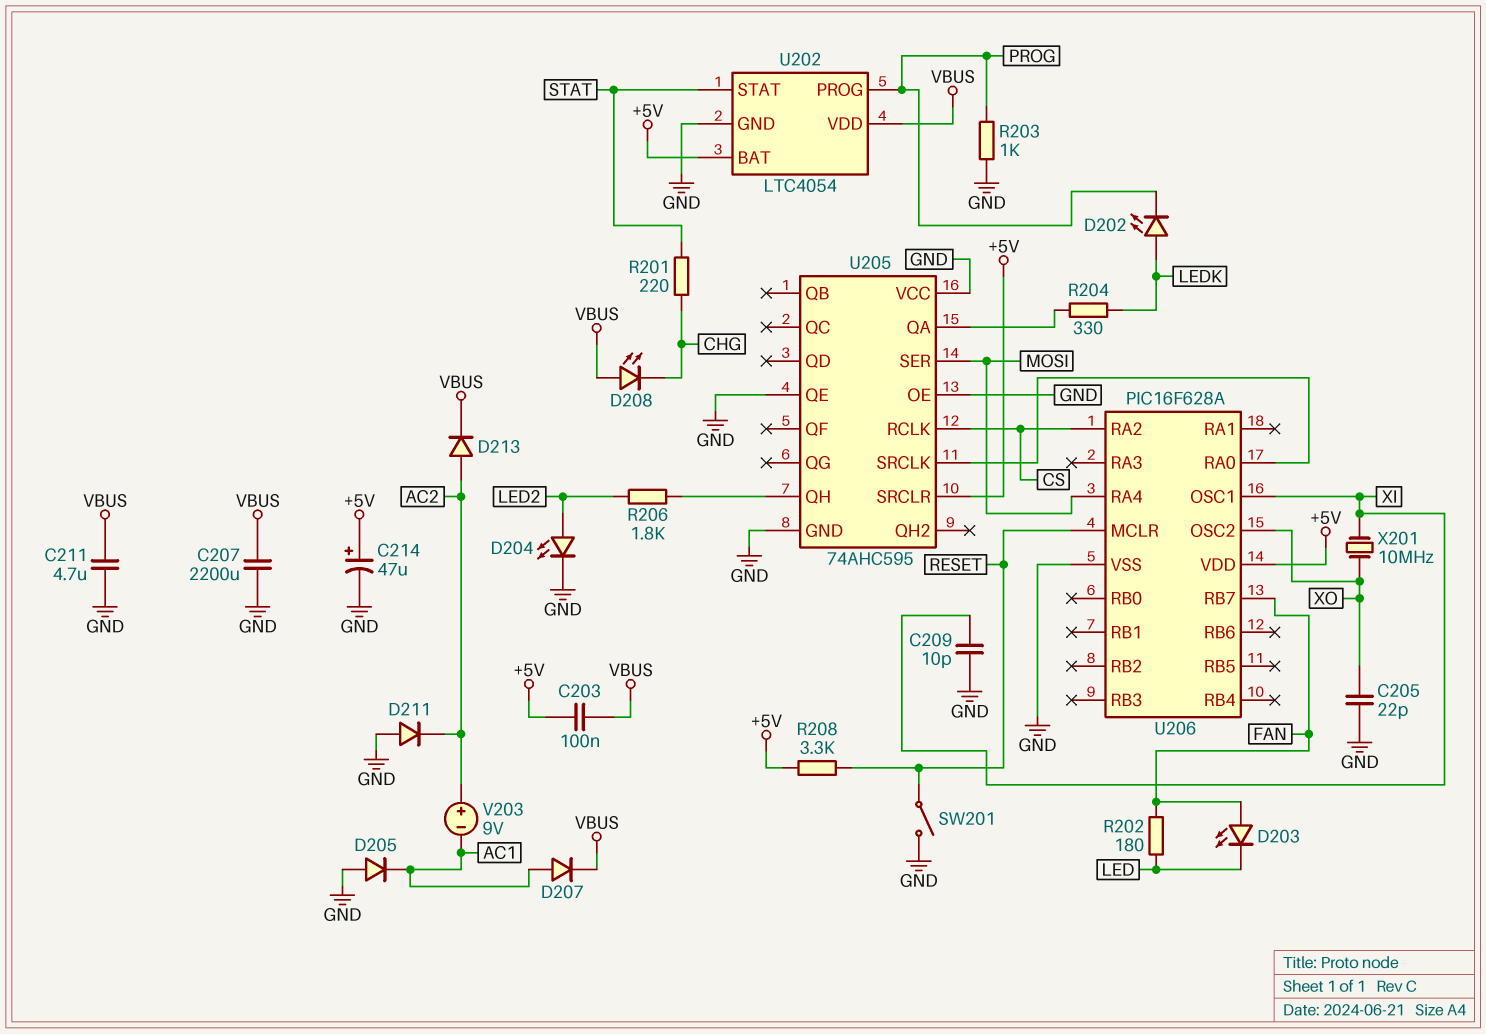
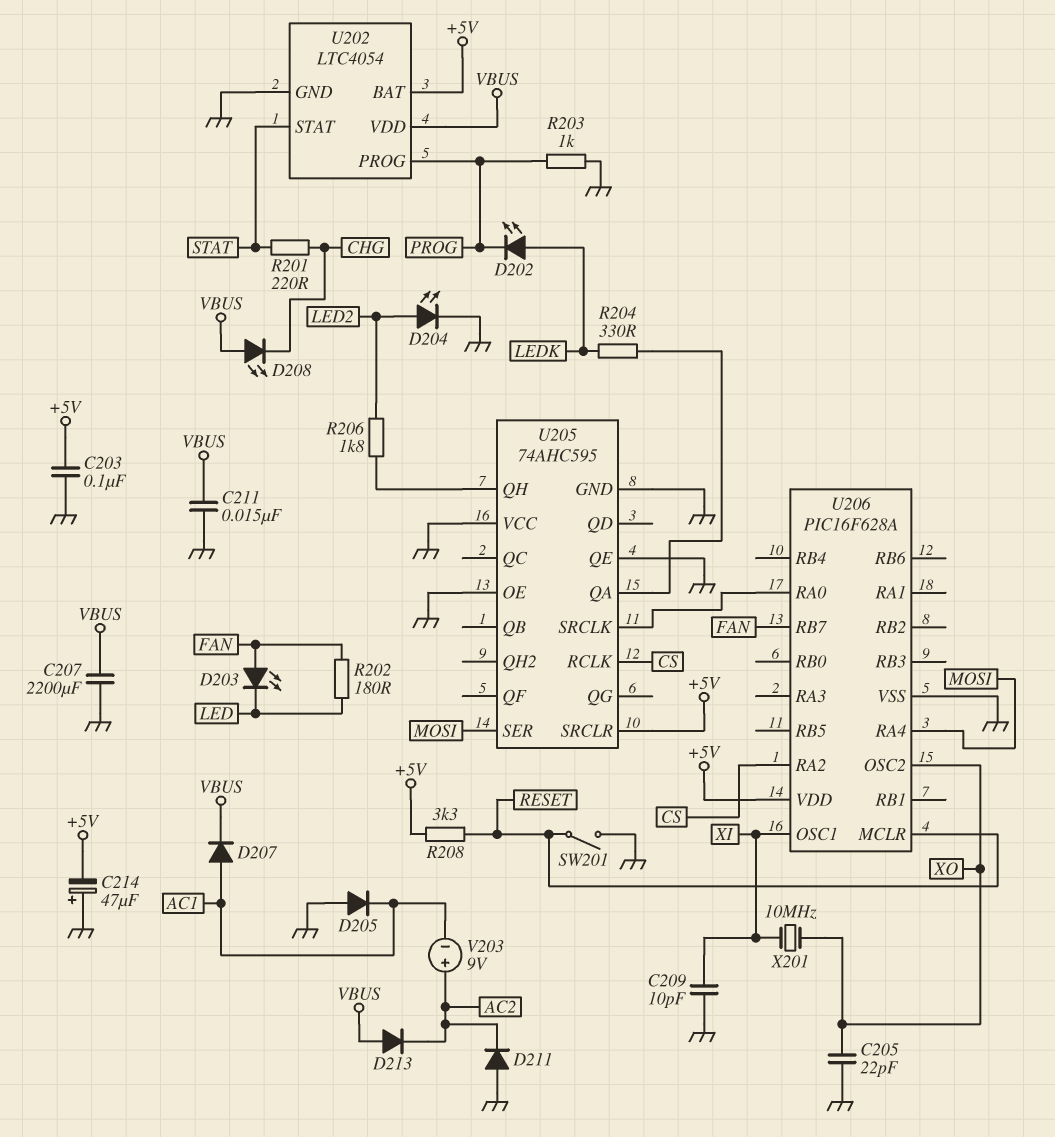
C203: 100nF (+5V, VBUS) -> 100nF (+5V, GND)
C211: 4.7uF (GND, VBUS) -> 15nF (GND, VBUS)
C214: 47uF (plus +5V, minus GND) -> 47uF (plus GND, minus +5V)
D213: diode (A AC2, K VBUS) -> diode (A VBUS, K AC2)

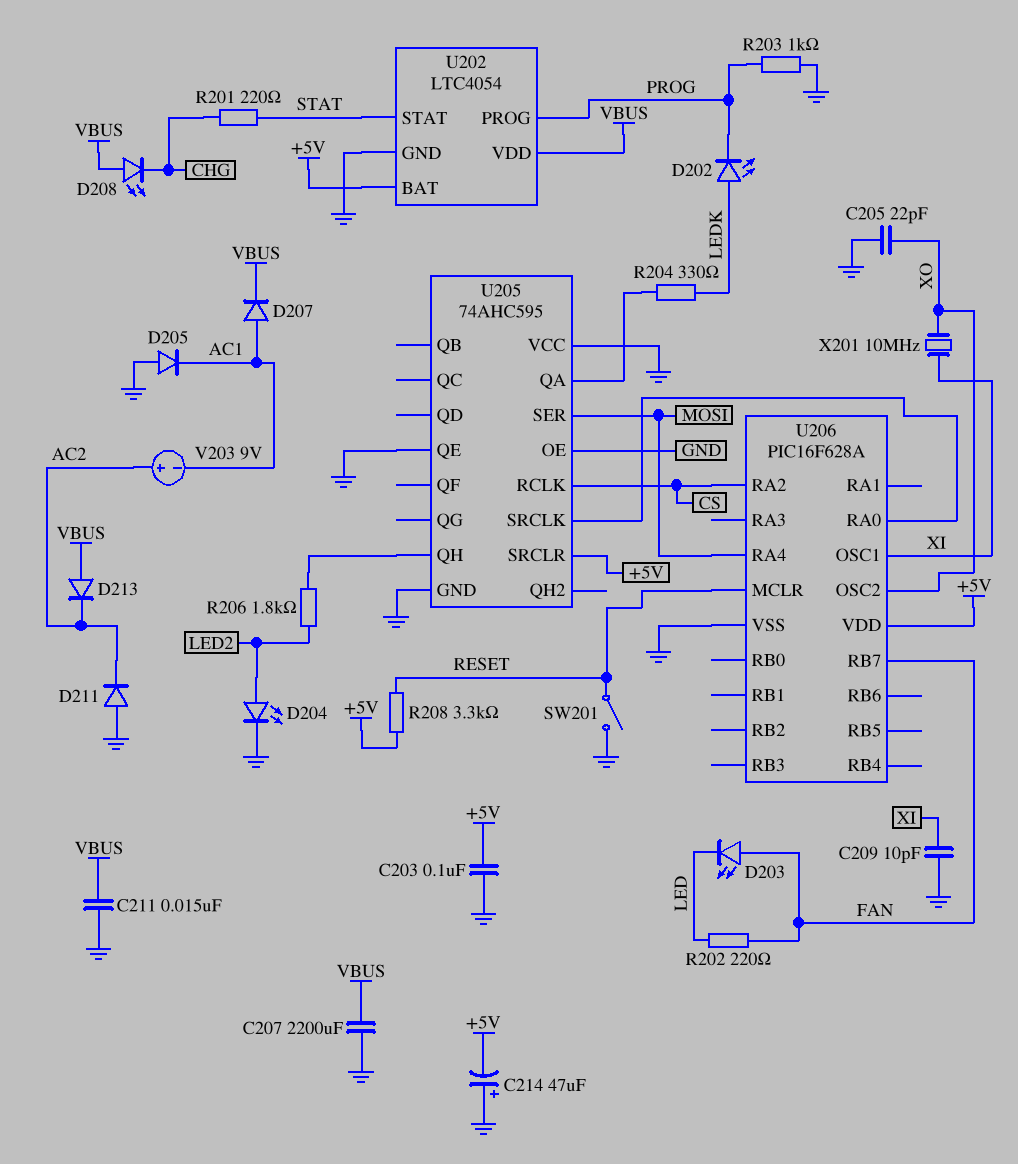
R202: 180 (FAN, LED) -> 220 (FAN, LED)

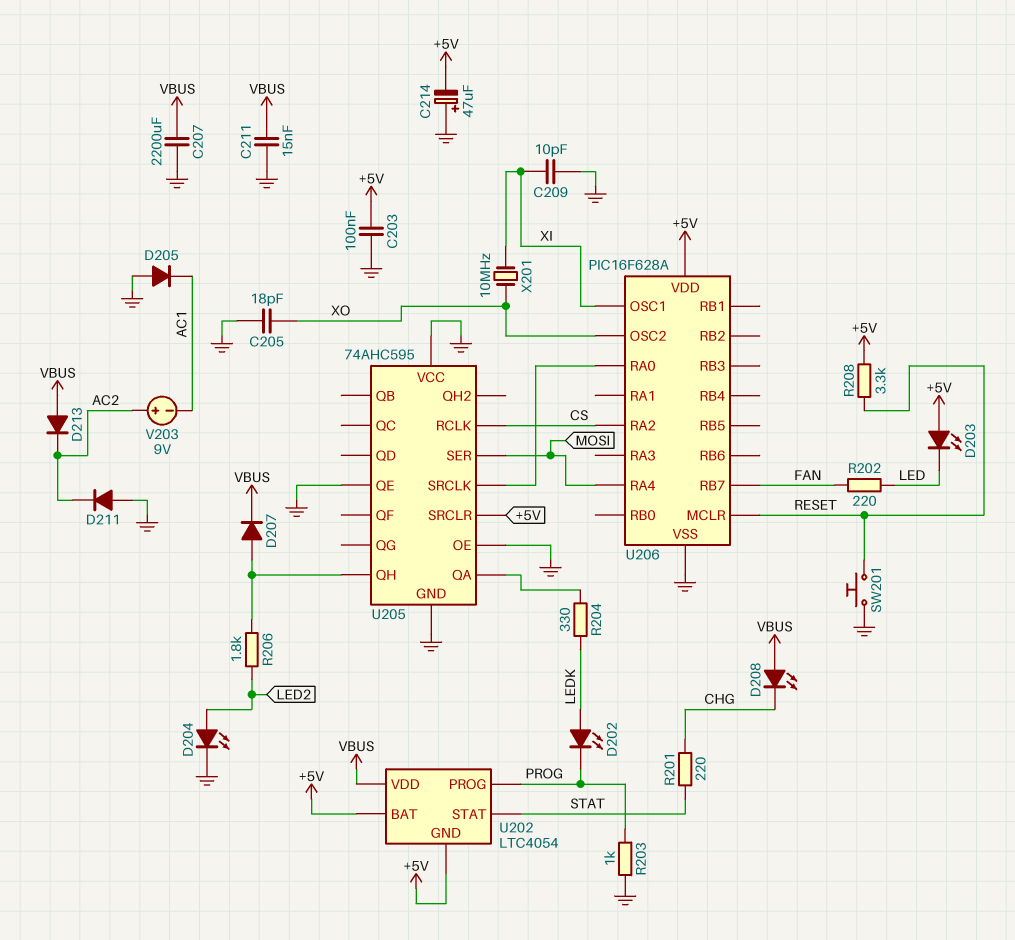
C205: 22pF (GND, XO) -> 18pF (GND, XO)
D203: LED (A FAN, K LED) -> LED (A +5V, K LED)
D207: diode (A AC1, K VBUS) -> diode (A U205/QH, K VBUS)
SW201: switch (GND, RESET) -> button (GND, RESET)
U202 pin GND: GND -> +5V

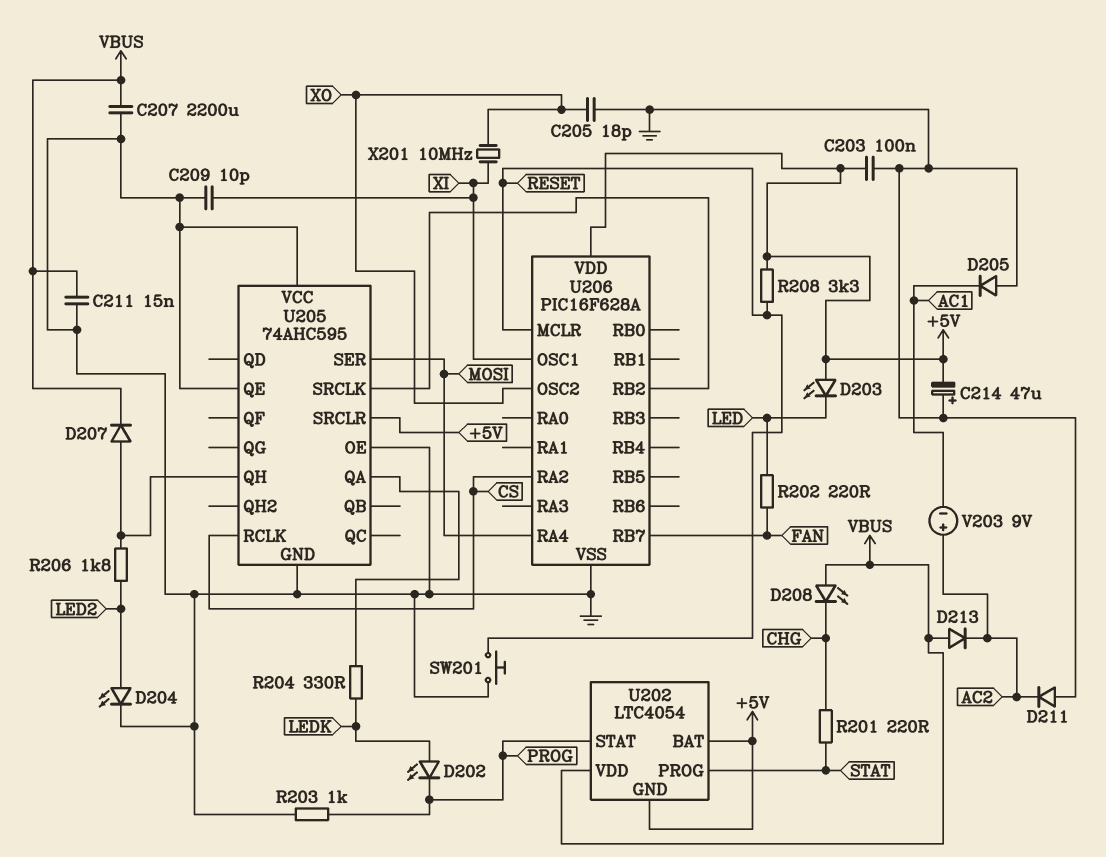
U202 pin PROG: PROG -> STAT
U202 pin STAT: STAT -> PROG
U206 pin RA0: U205/SRCLK -> none
U206 pin RB2: none -> U205/SRCLK

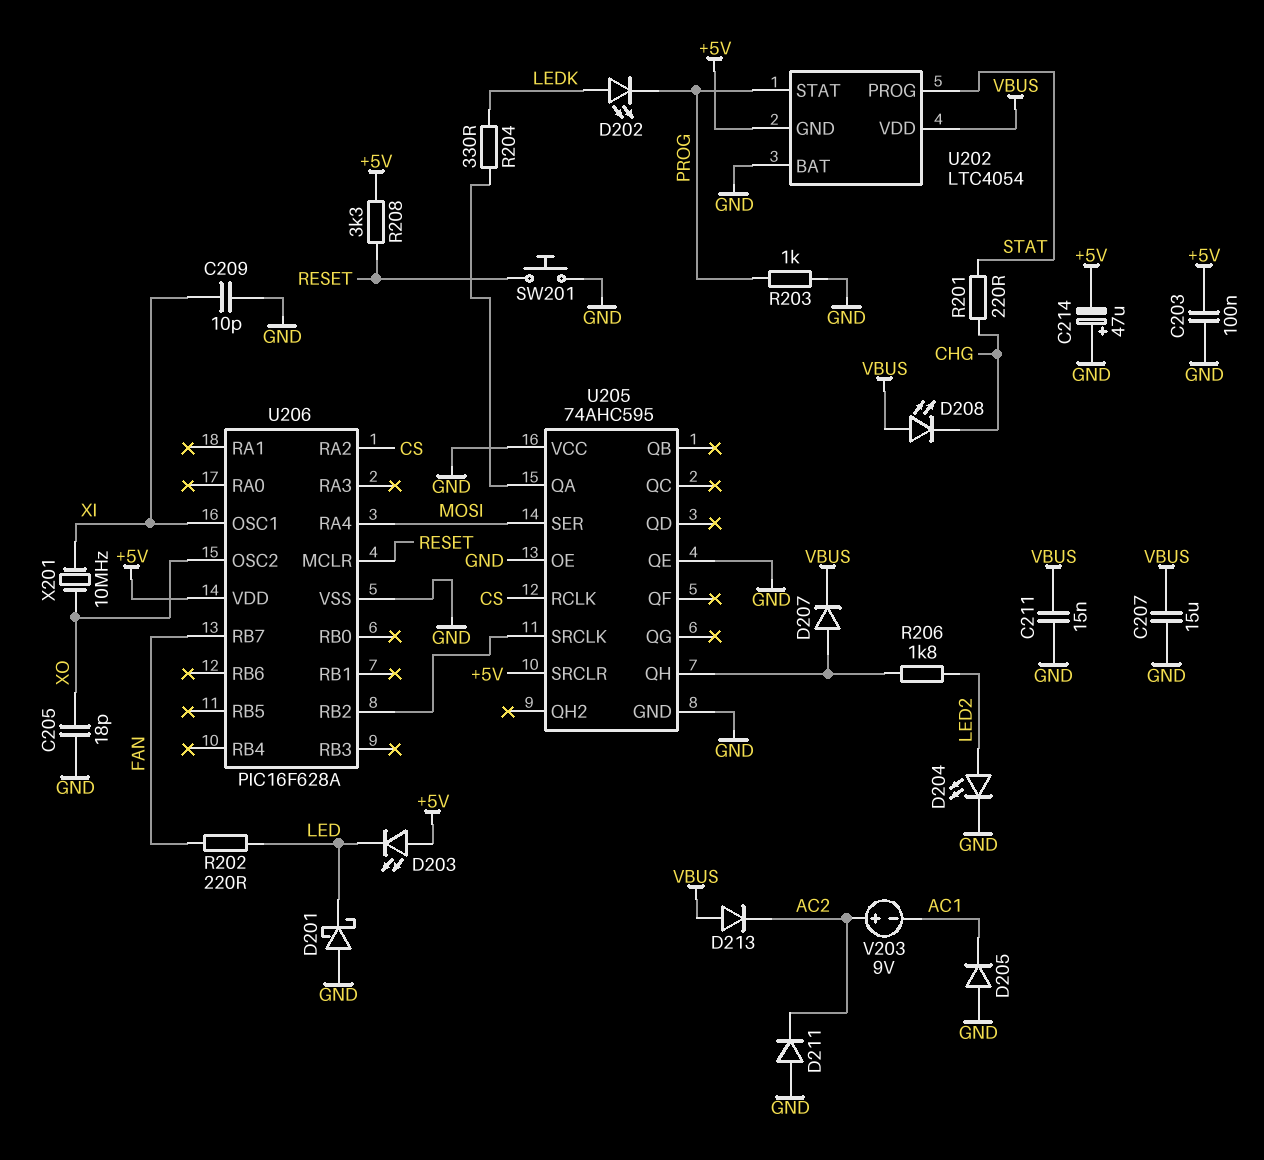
C207: 2200uF (GND, VBUS) -> 15uF (GND, VBUS)
D201: none -> schottky (A GND, K LED)
U202 pin BAT: +5V -> GND

